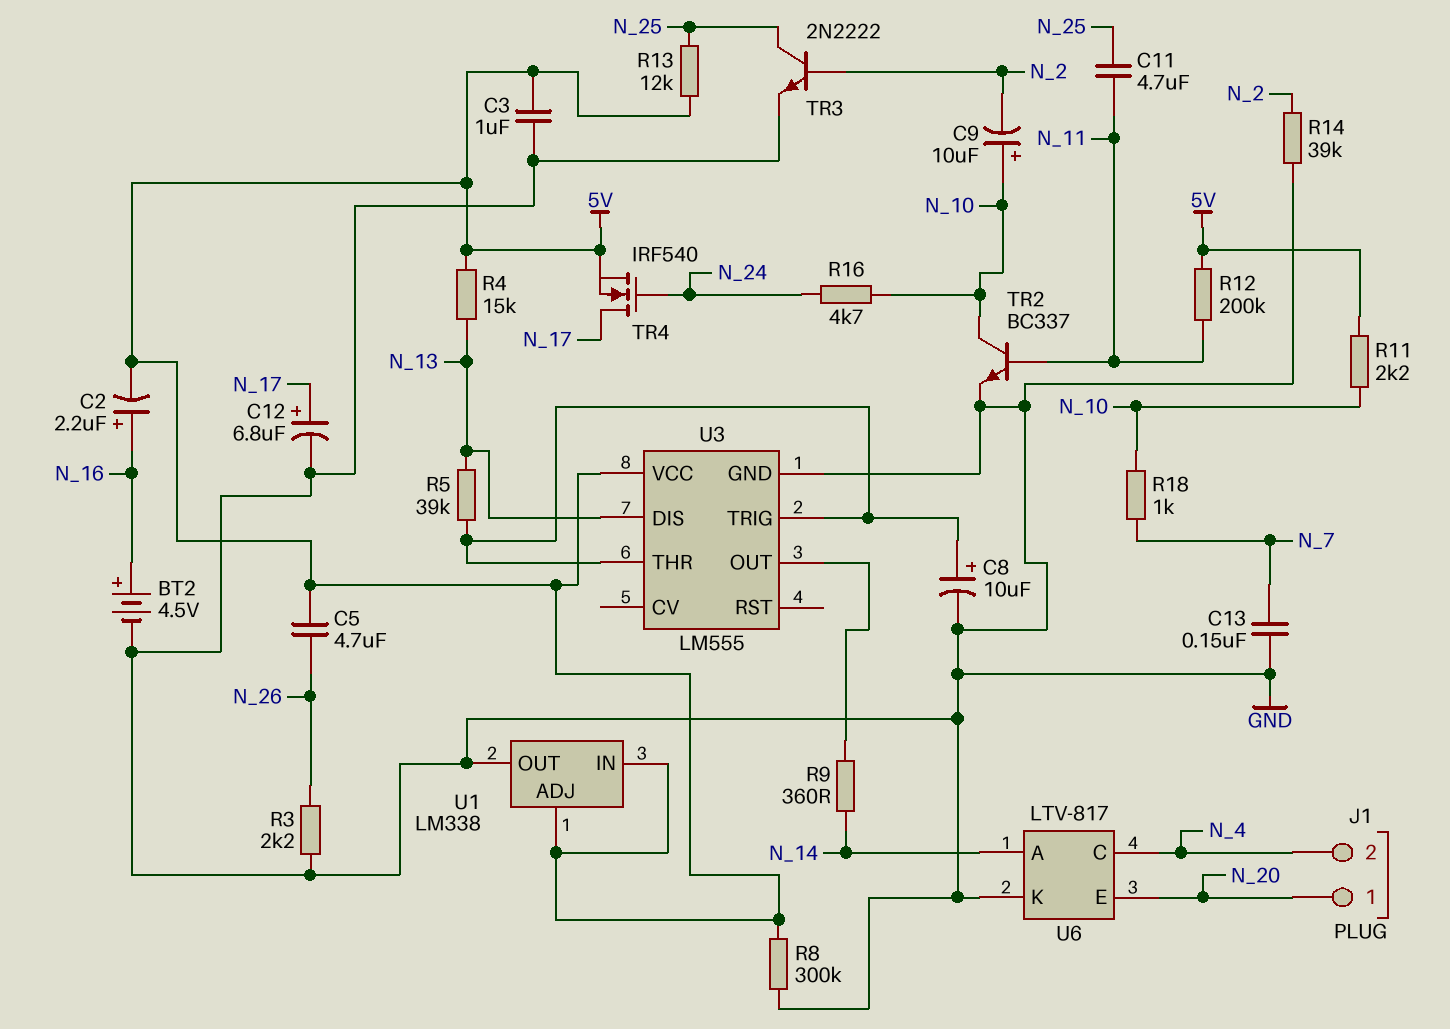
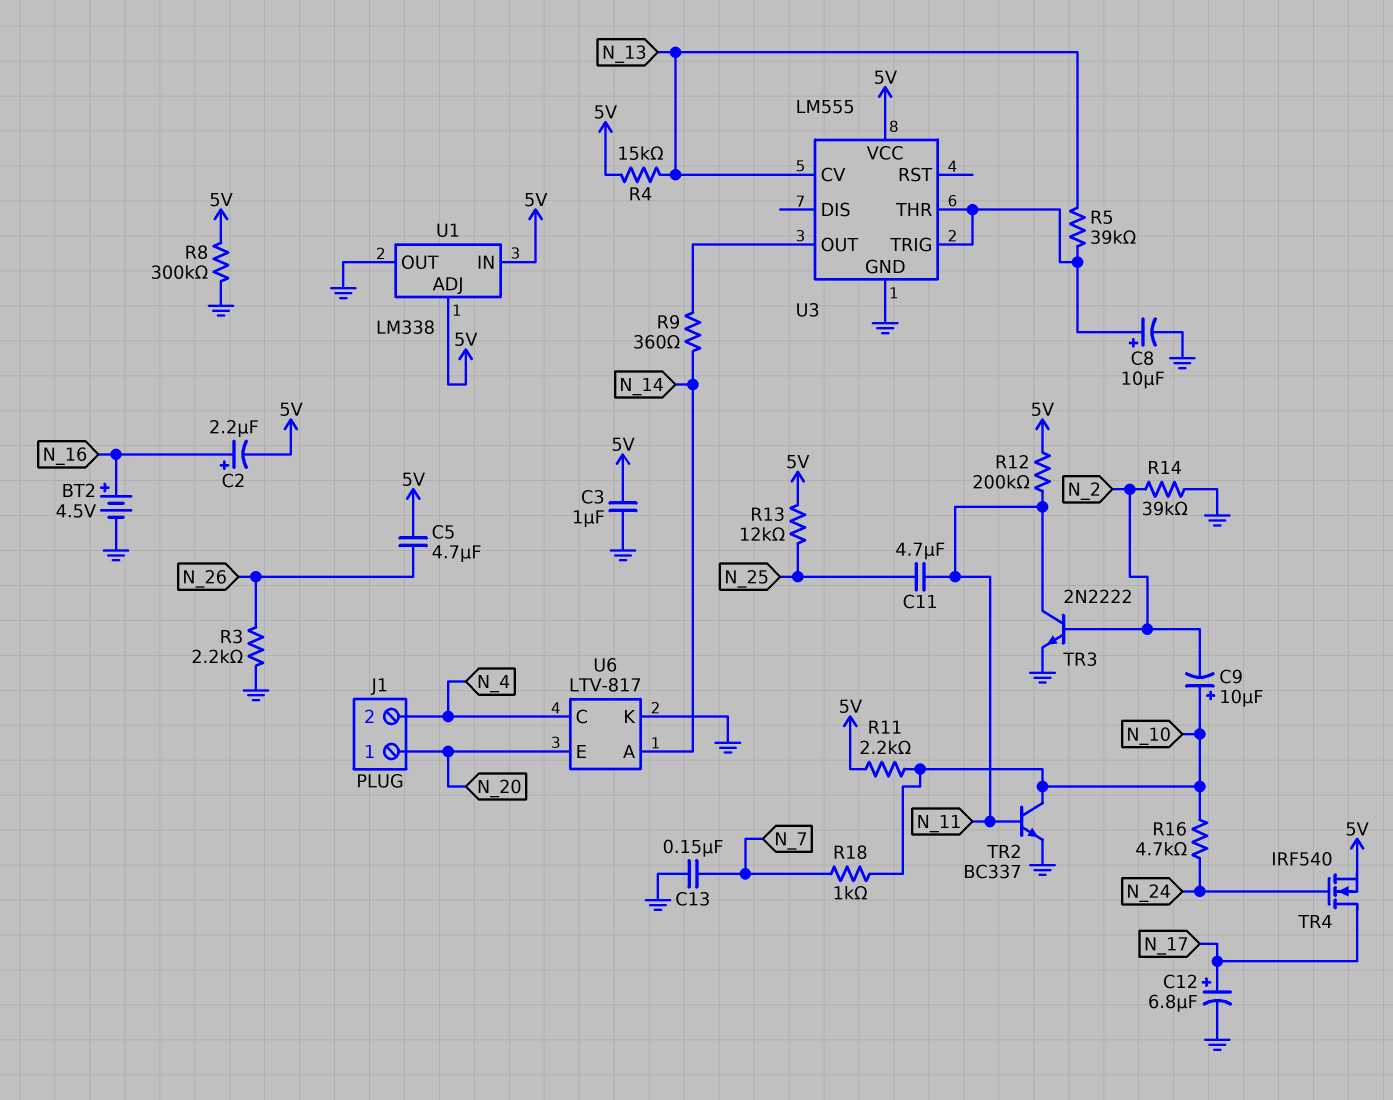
TR3: NPN 2N2222 (B N_2, C N_25, E GND) -> NPN 2N2222 (B N_2, C N_11, E GND)
U3 pin CV: none -> N_13
U3 pin DIS: N_13 -> none

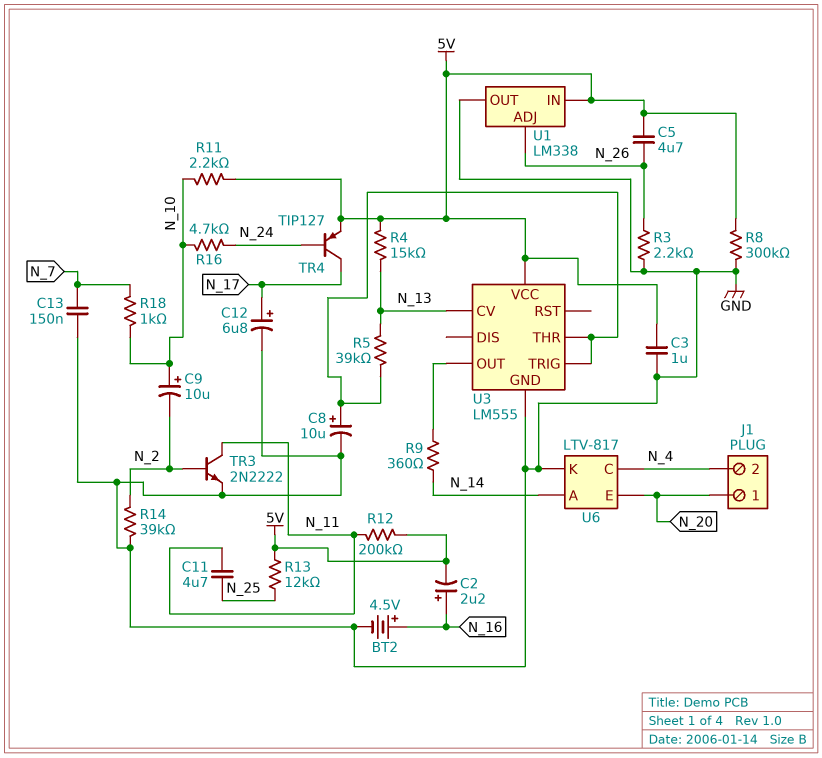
TR2: NPN BC337 (B N_11, C N_10, E GND) -> none
TR4: NMOS IRF540 (G N_24, D N_17, S 5V) -> PNP TIP127 (B N_24, C N_17, E 5V)
U1 pin ADJ: 5V -> N_26

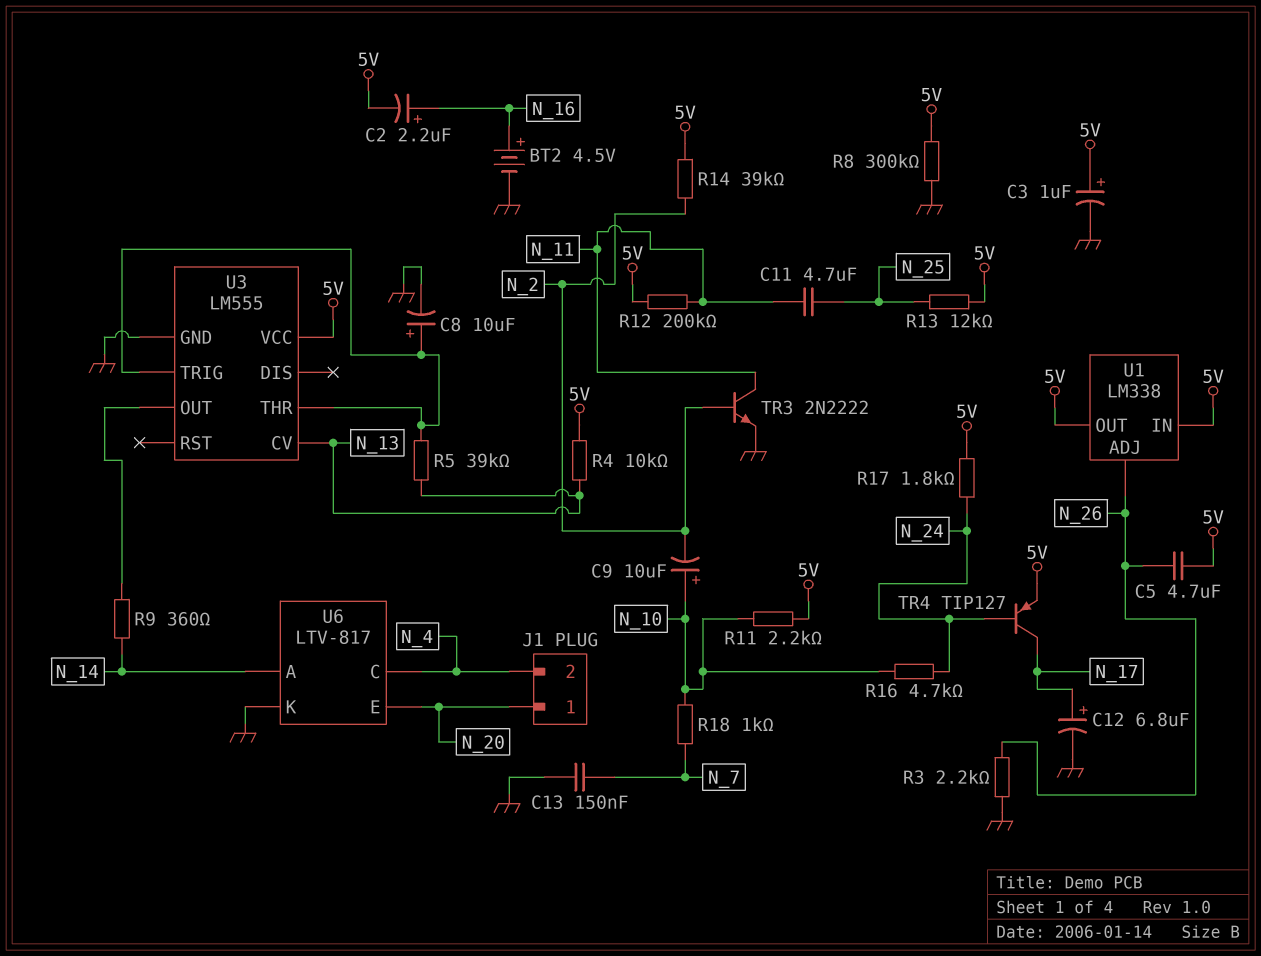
C3: 1uF (5V, GND) -> 1uF (plus 5V, minus GND)
R4: 15k (5V, N_13) -> 10k (5V, N_13)
R14: 39k (GND, N_2) -> 39k (5V, N_2)
R17: none -> 1.8k (5V, N_24)
U1 pin OUT: GND -> 5V

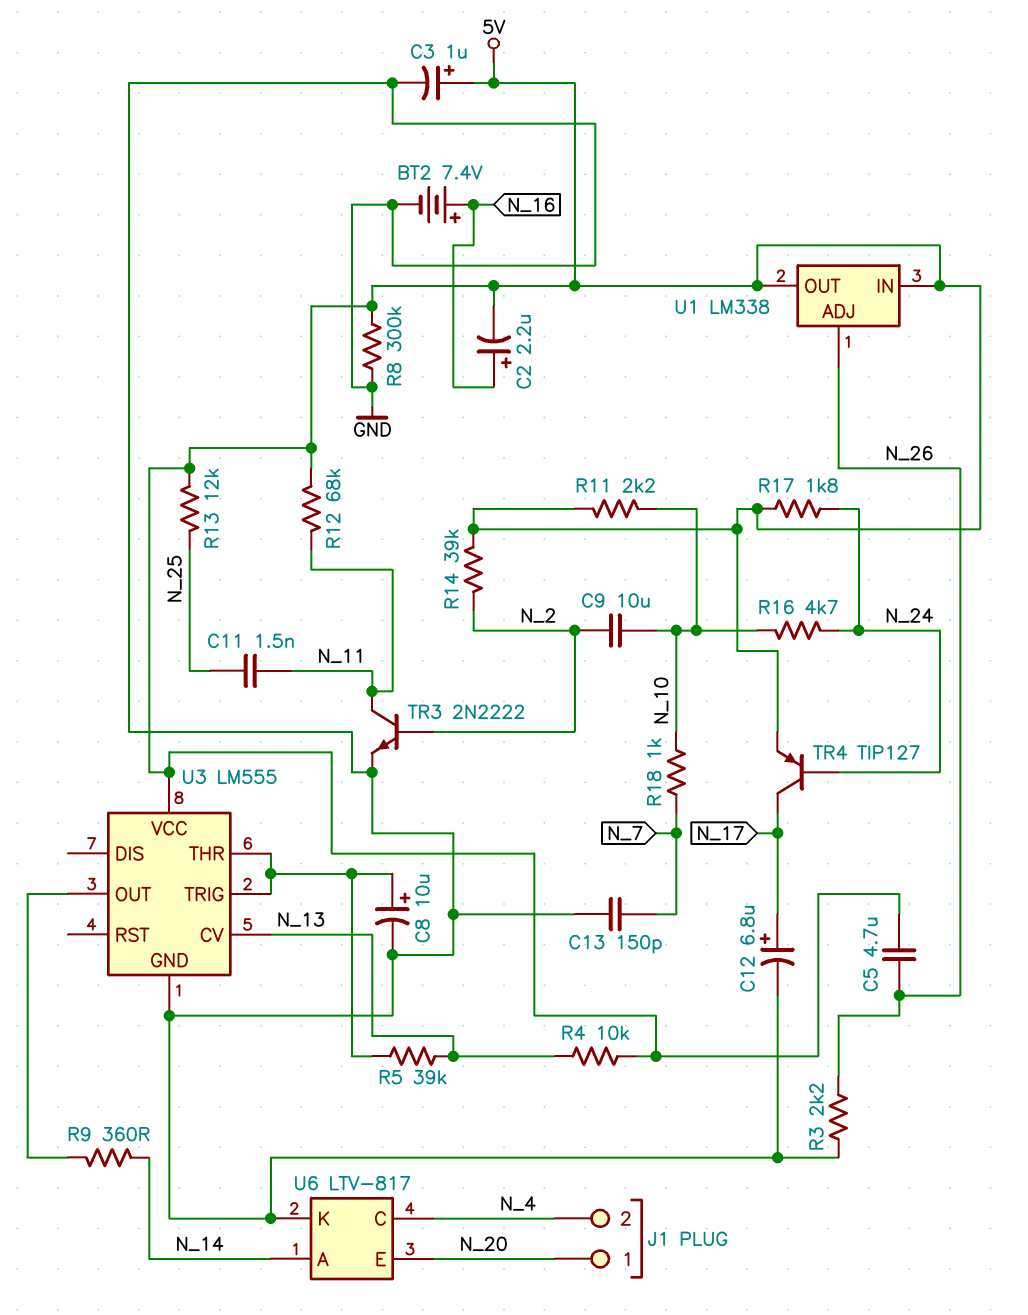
BT2: 4.5V (plus N_16, minus GND) -> 7.4V (plus N_16, minus GND)
C9: 10uF (plus N_10, minus N_2) -> 10uF (N_2, N_10)
C11: 4.7uF (N_11, N_25) -> 1.5nF (N_11, N_25)
C13: 150nF (GND, N_7) -> 150pF (GND, N_7)
R12: 200k (5V, N_11) -> 68k (5V, N_11)

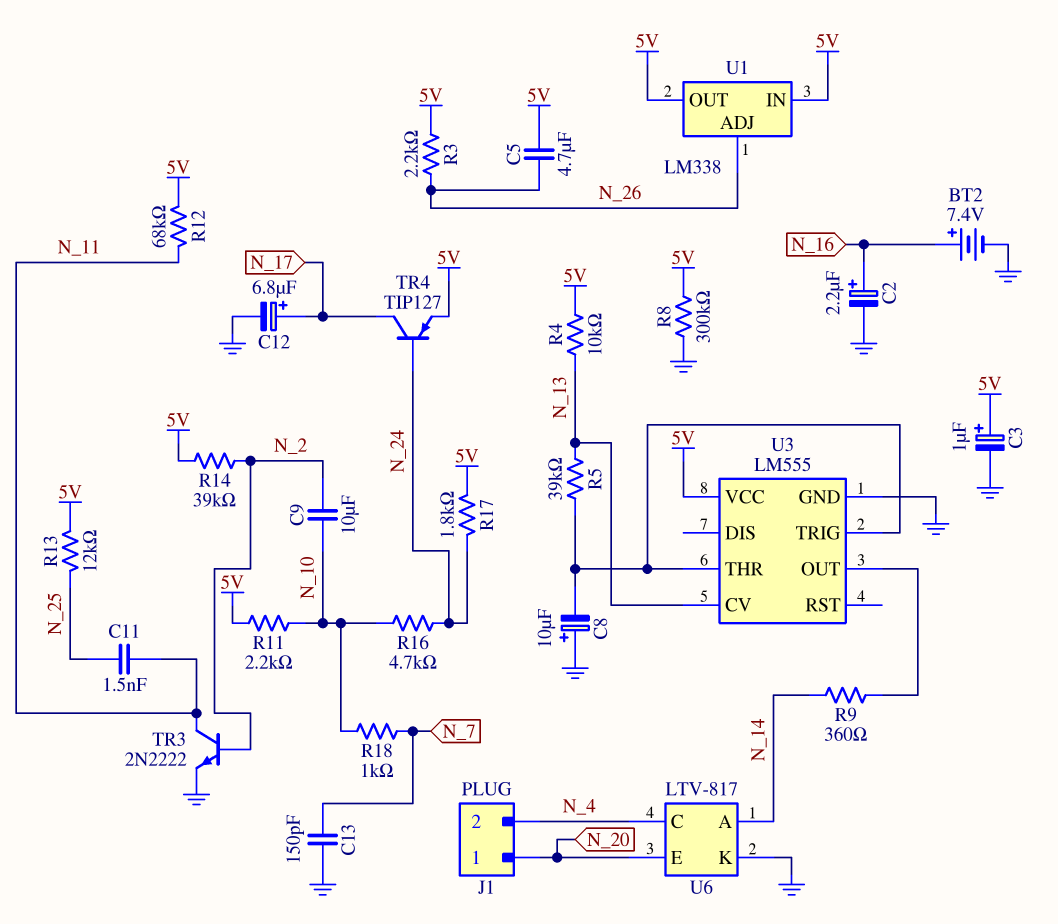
C2: 2.2uF (plus N_16, minus 5V) -> 2.2uF (plus N_16, minus GND)
C8: 10uF (plus U3/THR, minus GND) -> 10uF (plus GND, minus U3/THR)
R3: 2.2k (GND, N_26) -> 2.2k (5V, N_26)

